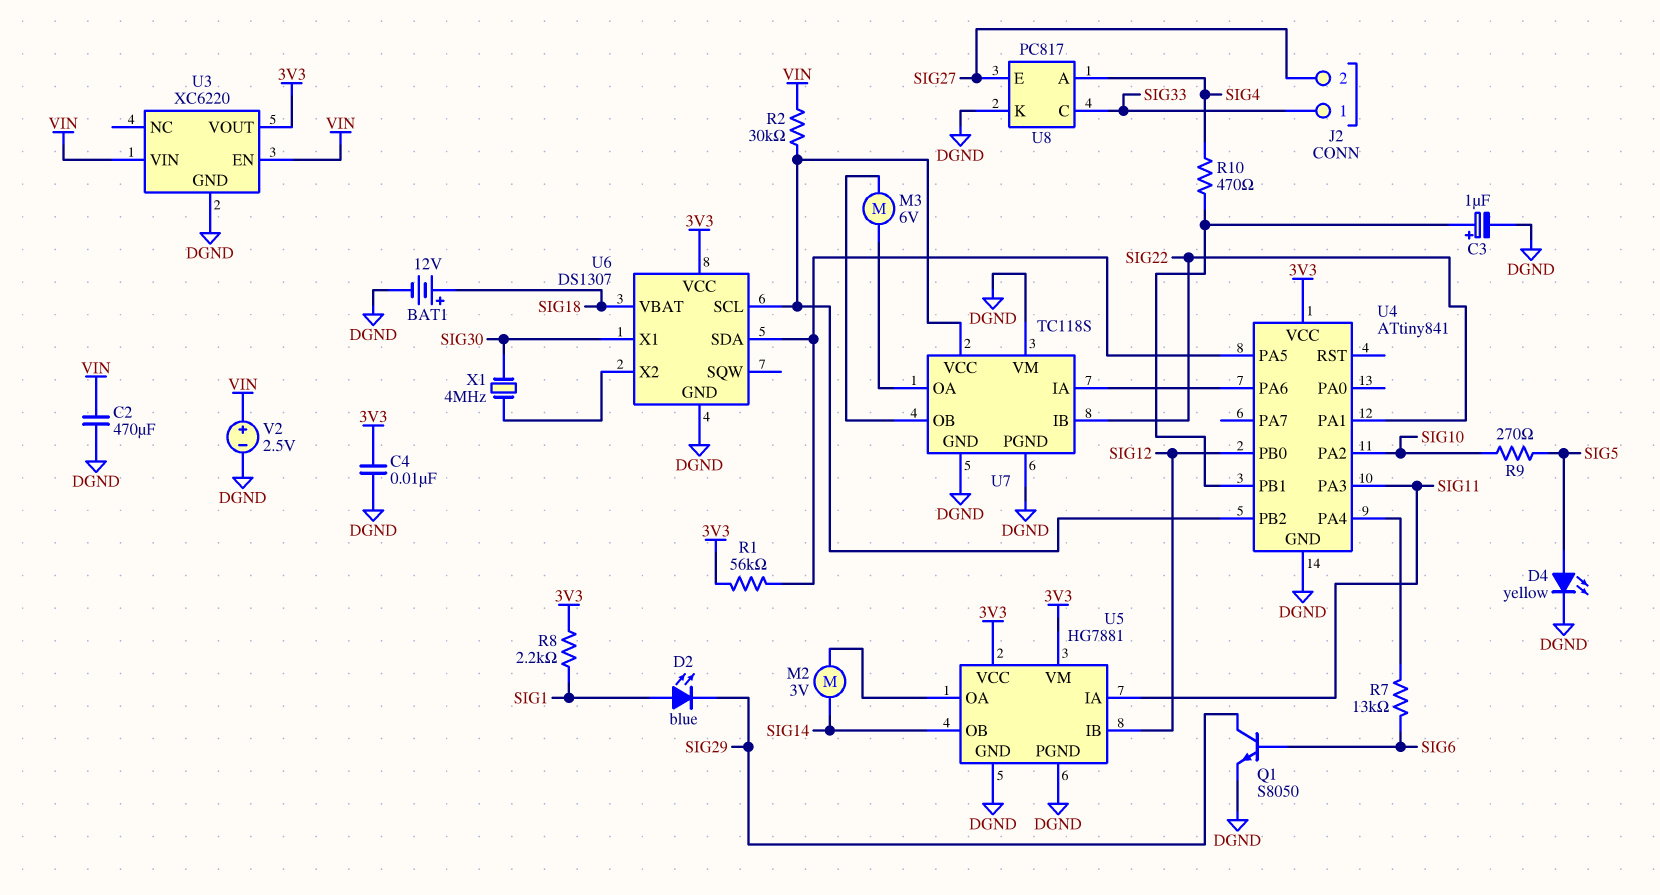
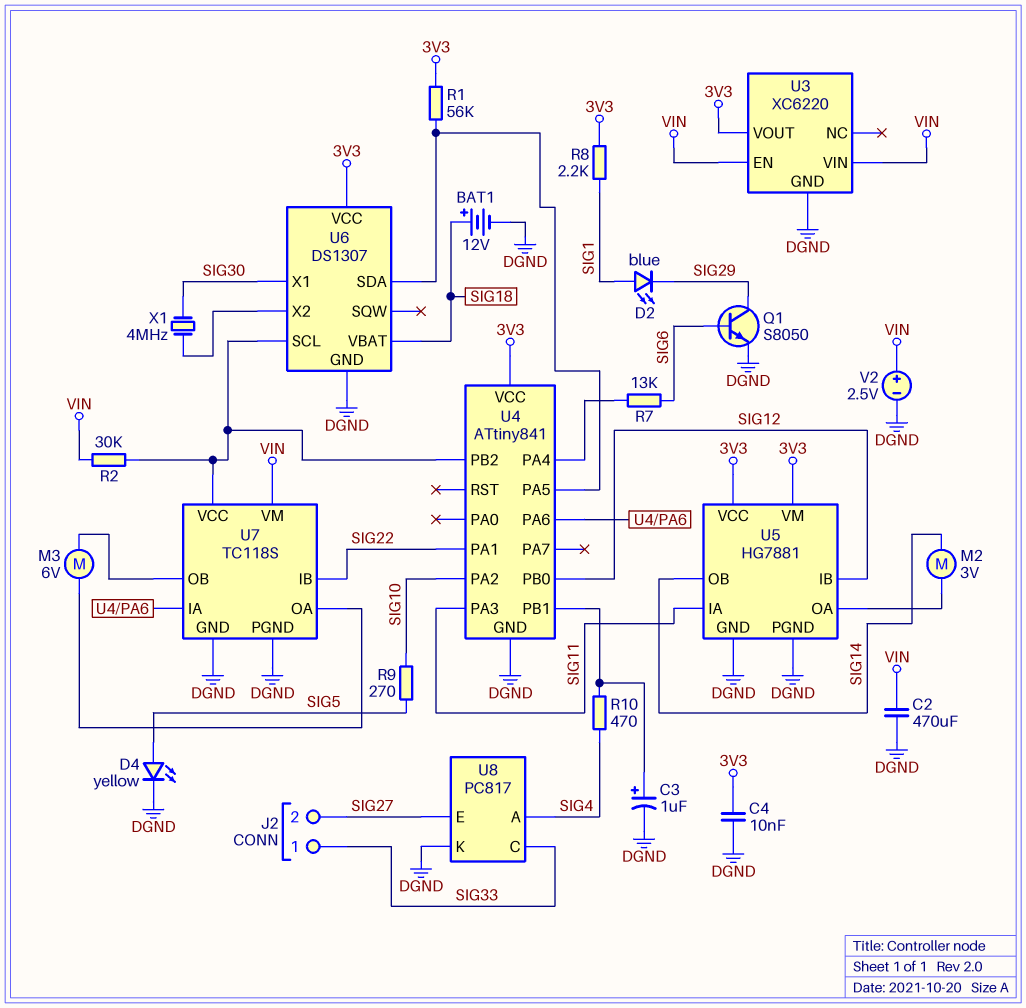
U7 pin VM: DGND -> VIN

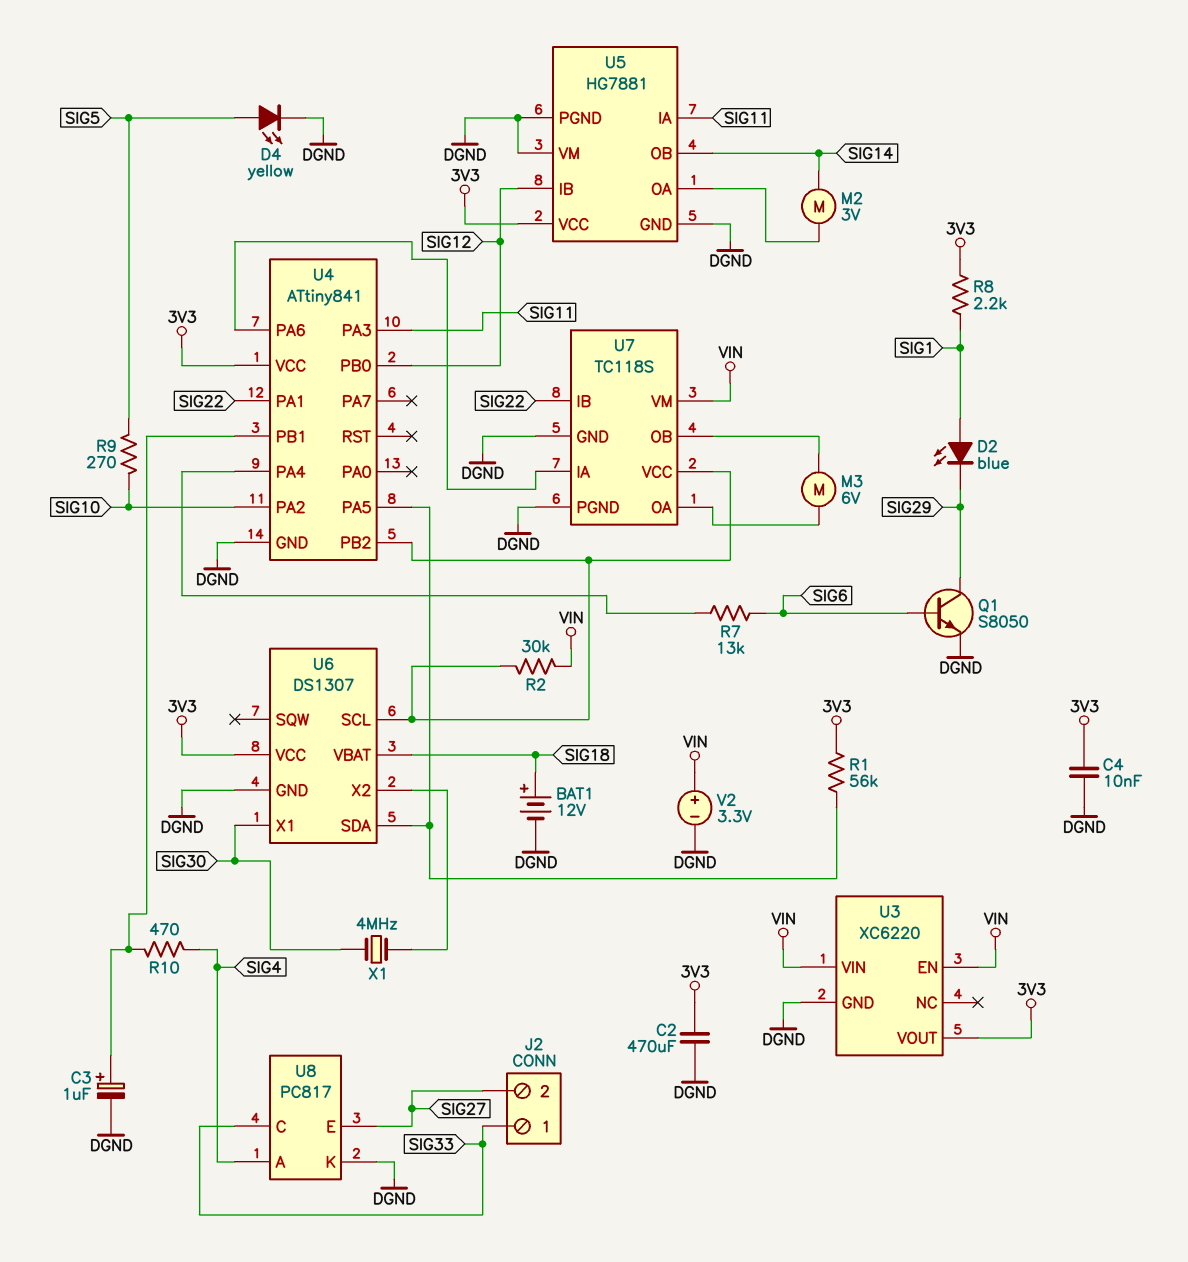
C2: 470uF (DGND, VIN) -> 470uF (3V3, DGND)
U5 pin VM: 3V3 -> DGND
V2: 2.5V (plus VIN, minus DGND) -> 3.3V (plus VIN, minus DGND)

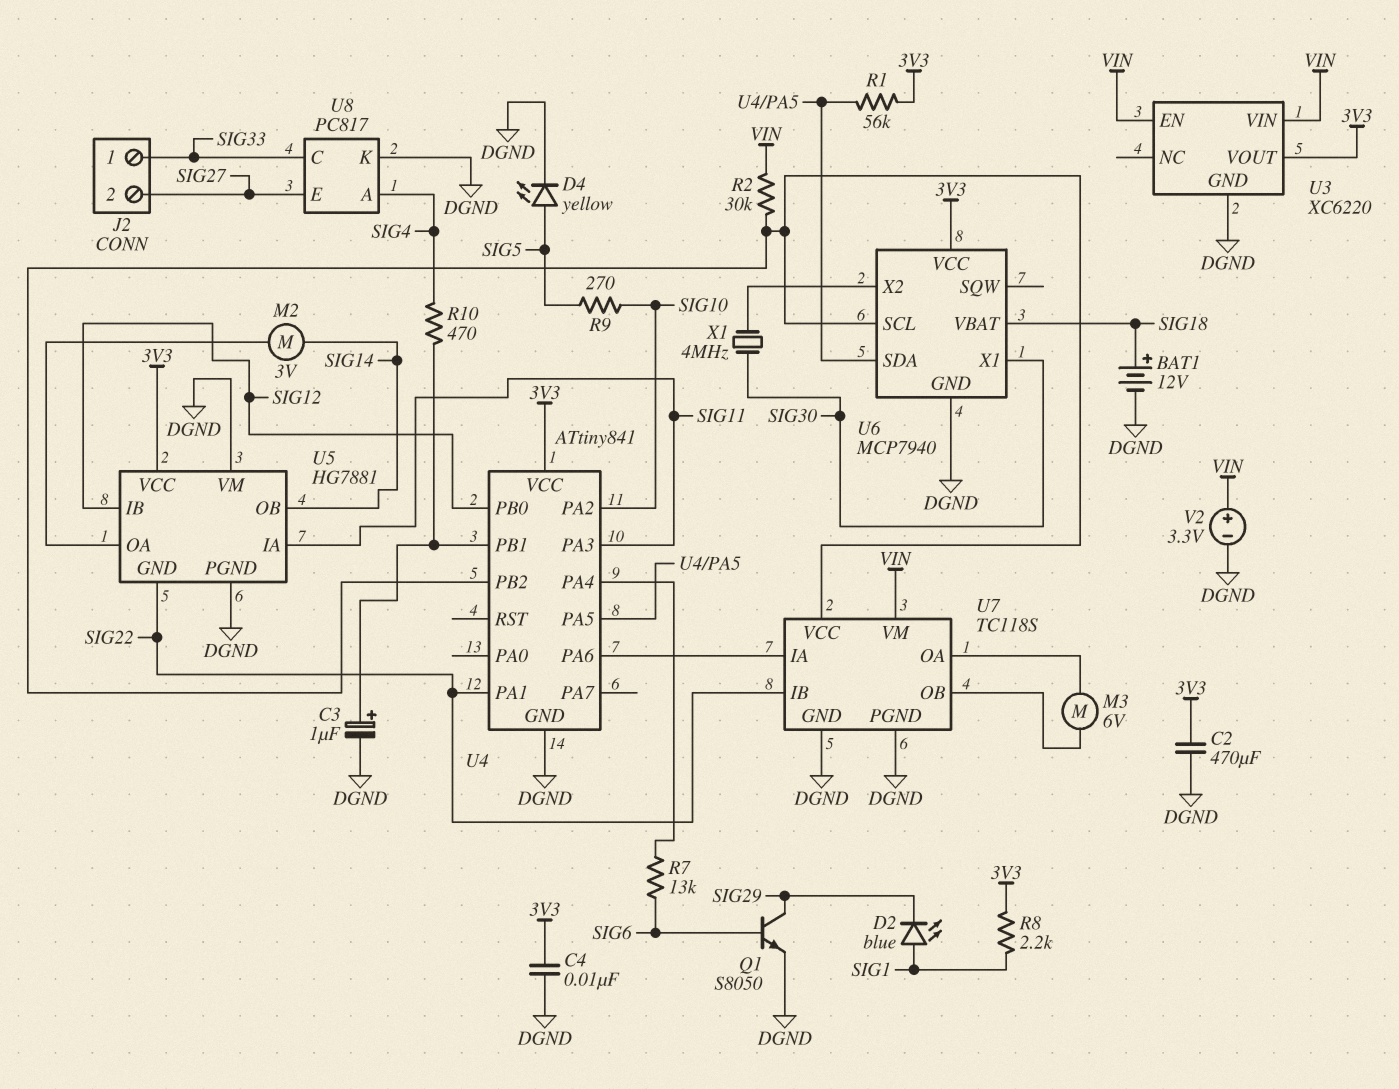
U5 pin GND: DGND -> SIG22
U6: DS1307 -> MCP7940

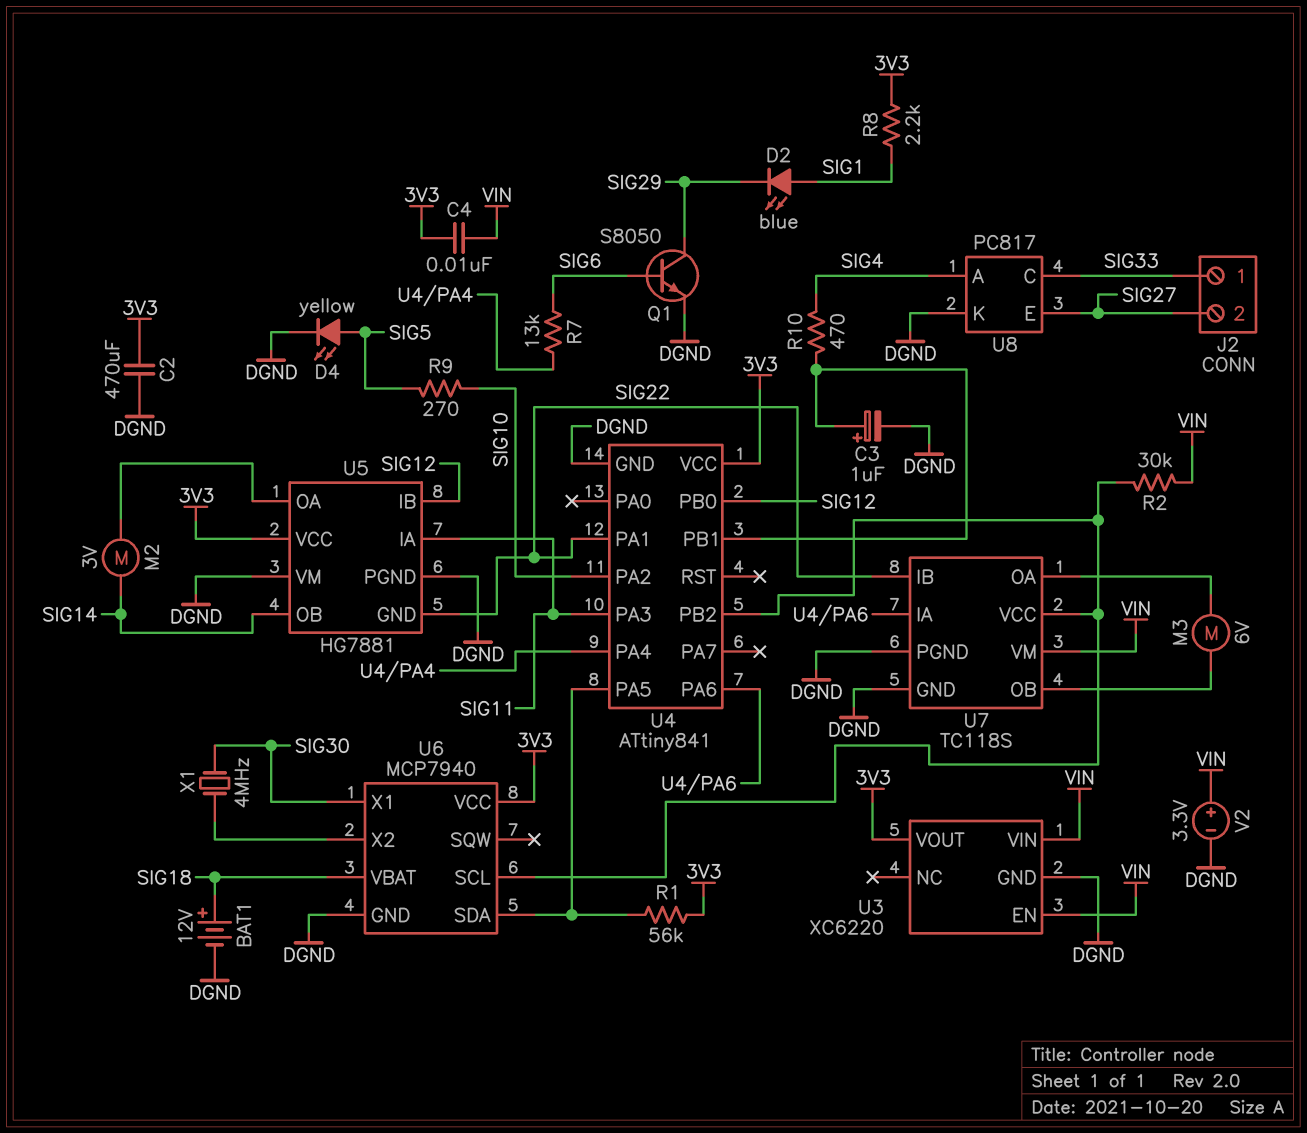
C4: 10nF (3V3, DGND) -> 10nF (3V3, VIN)

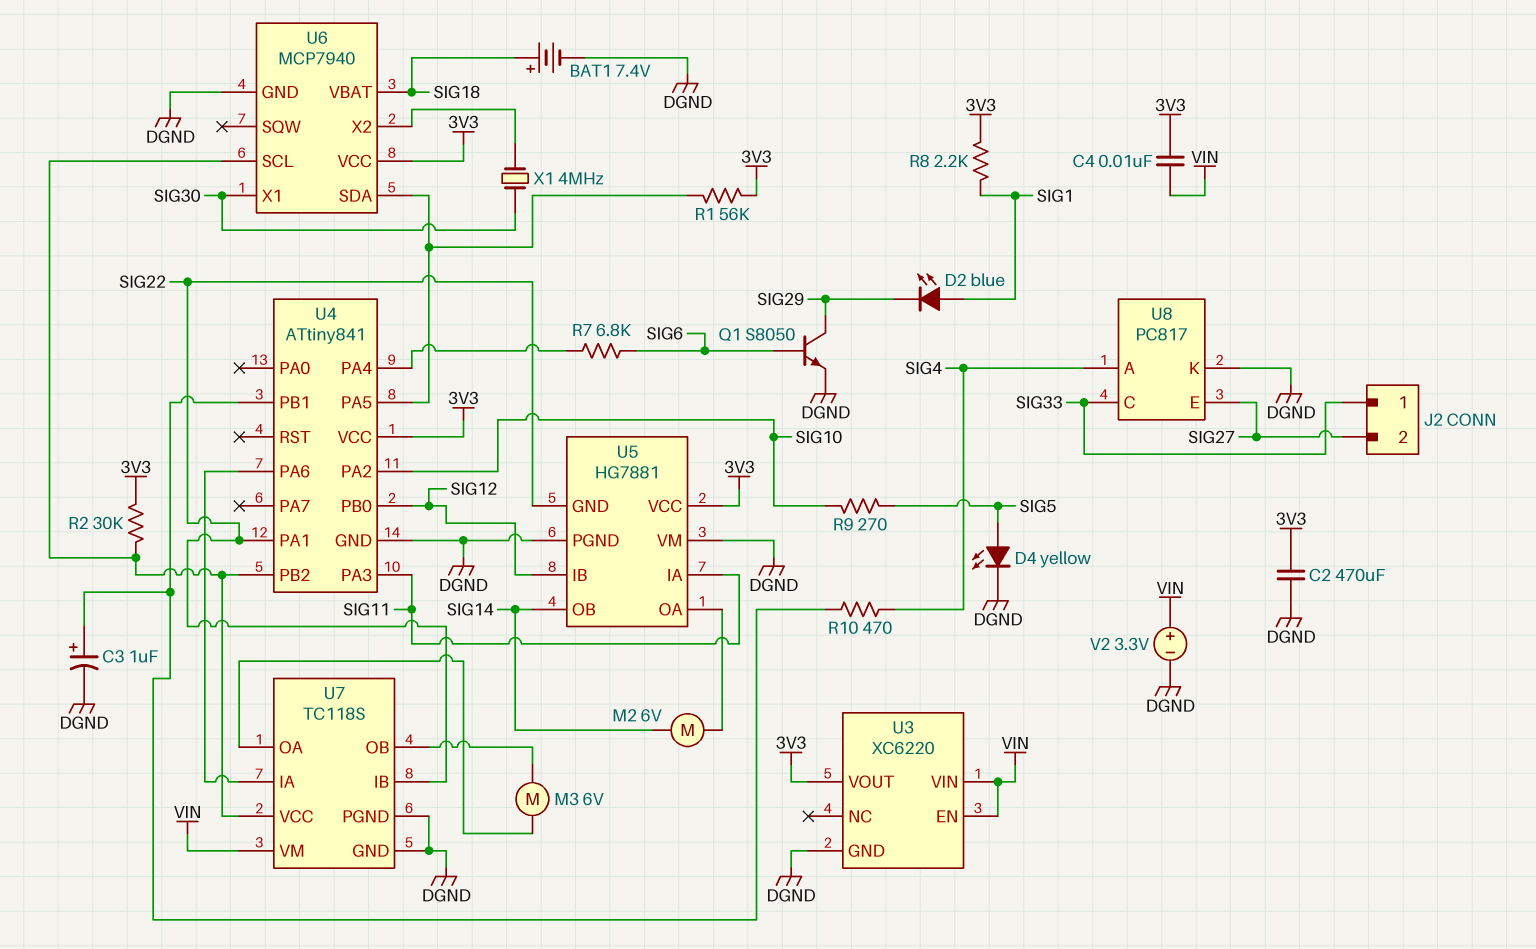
BAT1: 12V (plus SIG18, minus DGND) -> 7.4V (plus SIG18, minus DGND)
M2: motor 3V (SIG14, U5/OA) -> motor 6V (SIG14, U5/OA)
R2: 30k (U4/PB2, VIN) -> 30k (3V3, U4/PB2)
R7: 13k (SIG6, U4/PA4) -> 6.8k (SIG6, U4/PA4)

